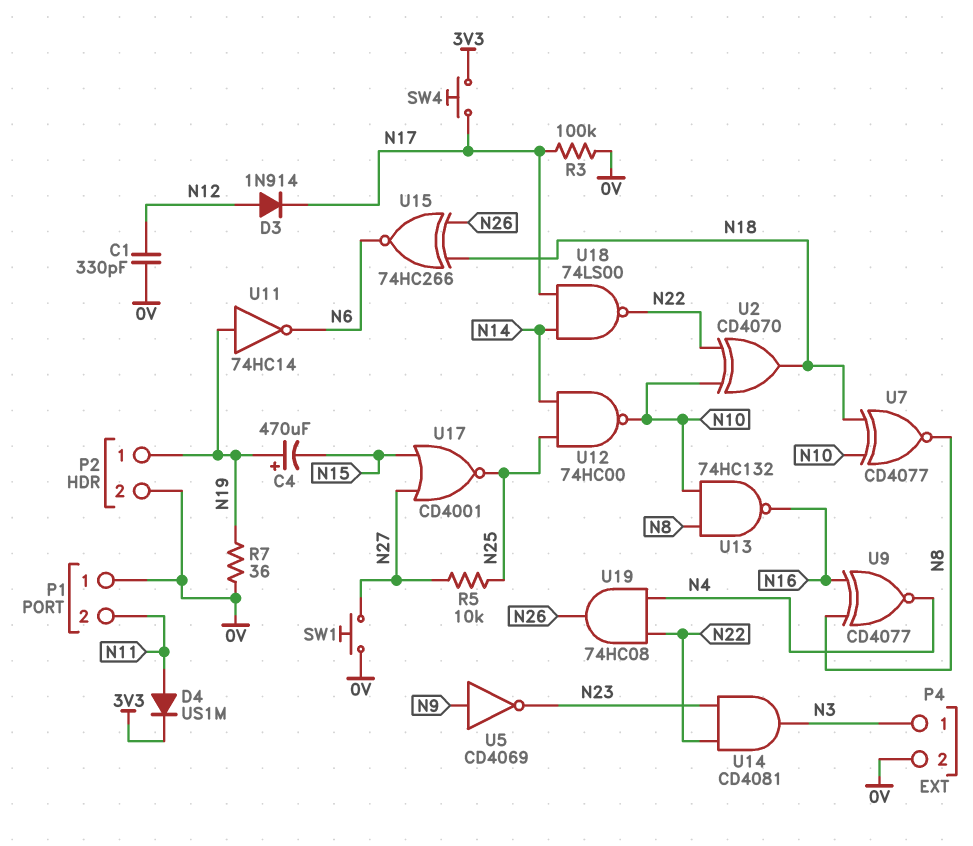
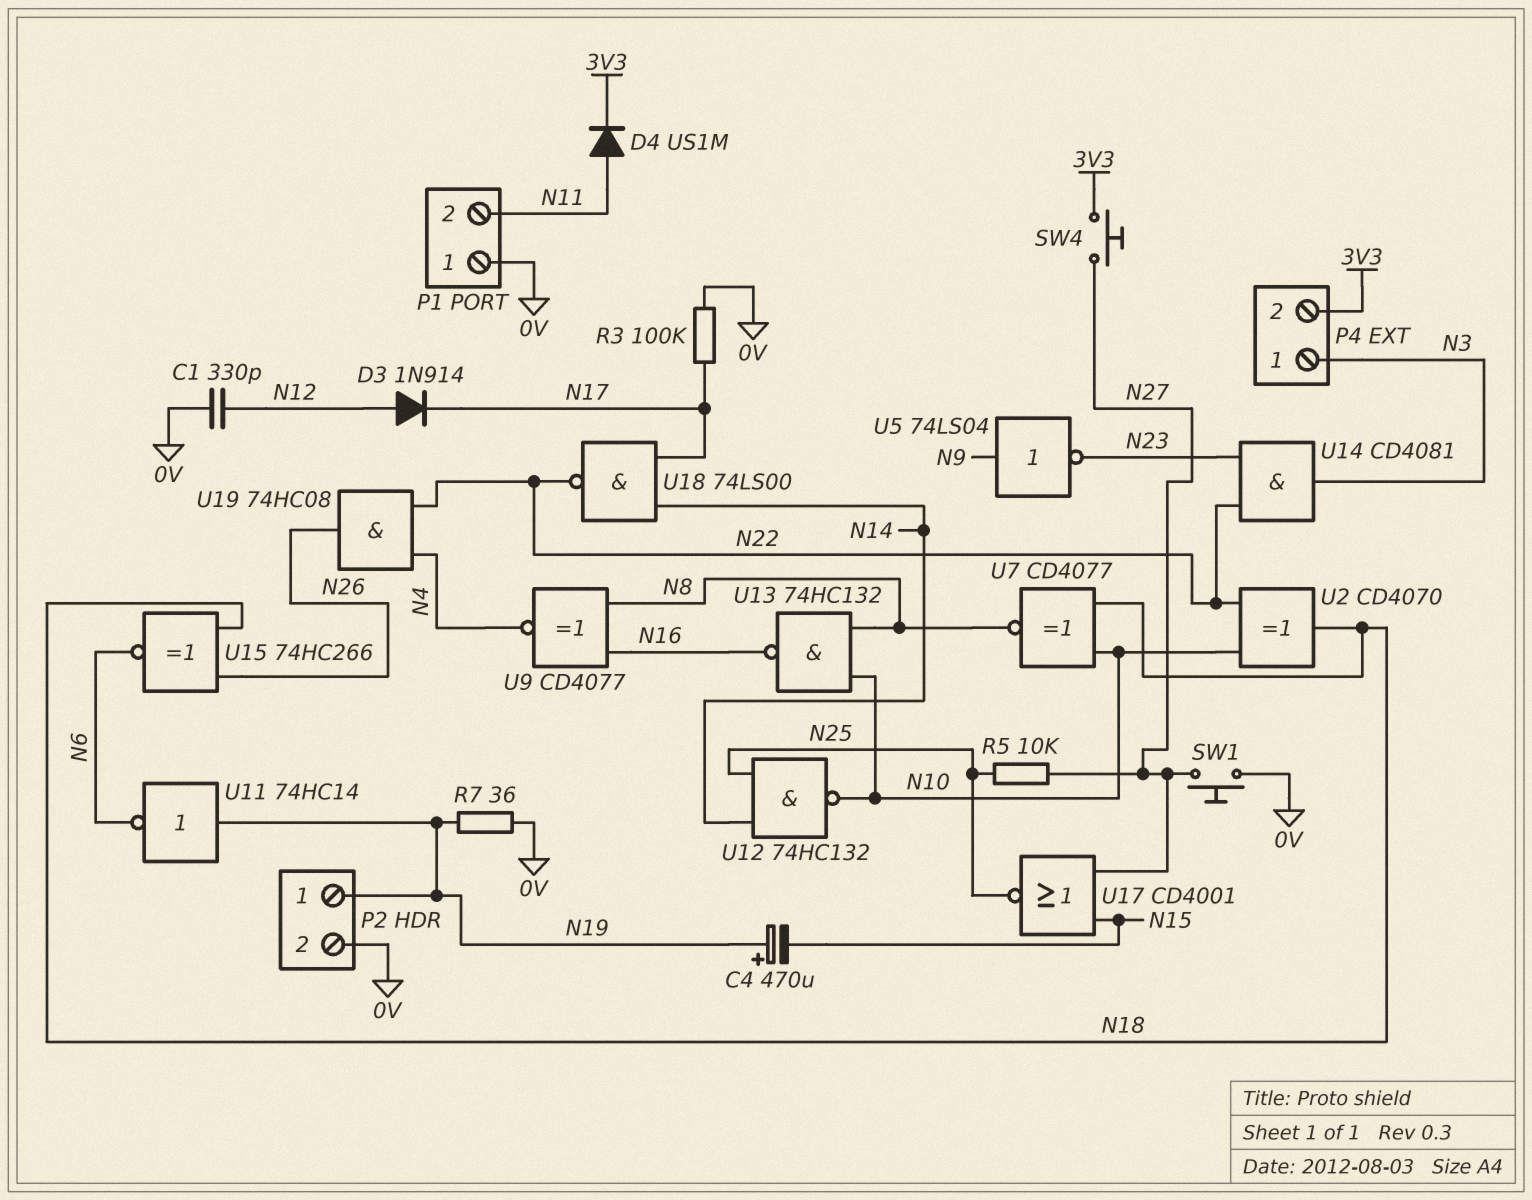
P4 pin 2: 0V -> 3V3
SW4: button (3V3, N17) -> button (3V3, N27)
U5: NOT CD4069 (in N9, out N23) -> NOT 74LS04 (in N9, out N23)
U12: NAND 74HC00 (in N14, in N25, out N10) -> NAND 74HC132 (in N14, in N25, out N10)

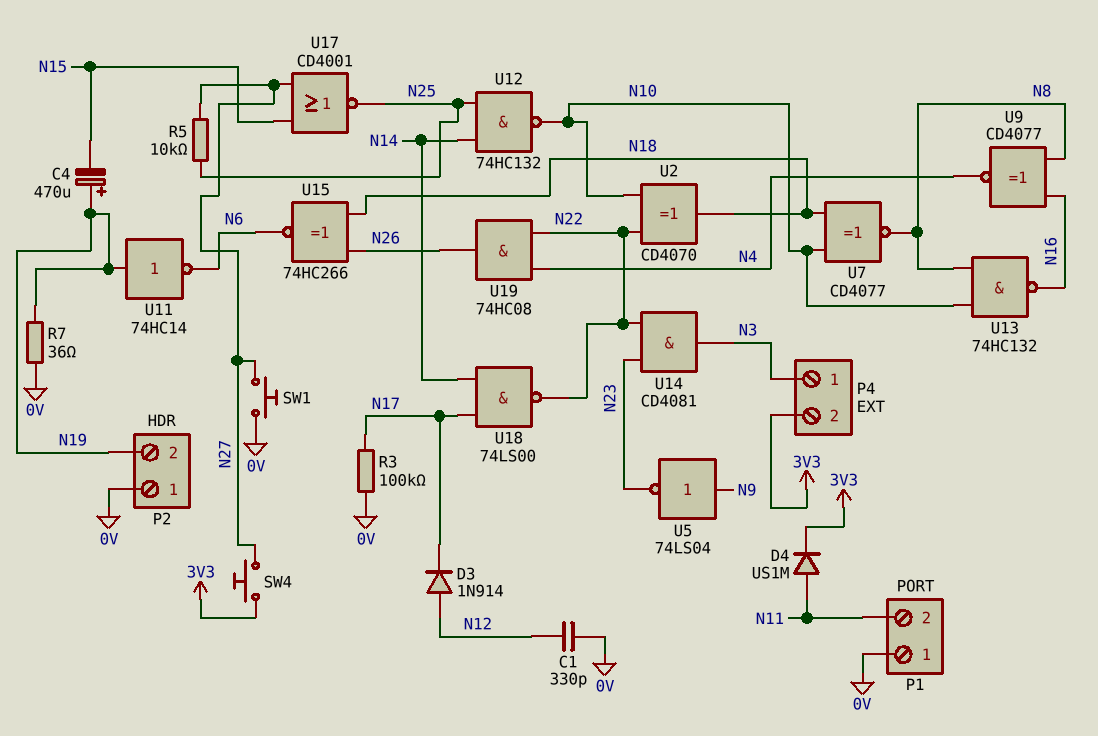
P2 pin 1: N19 -> 0V
P2 pin 2: 0V -> N19

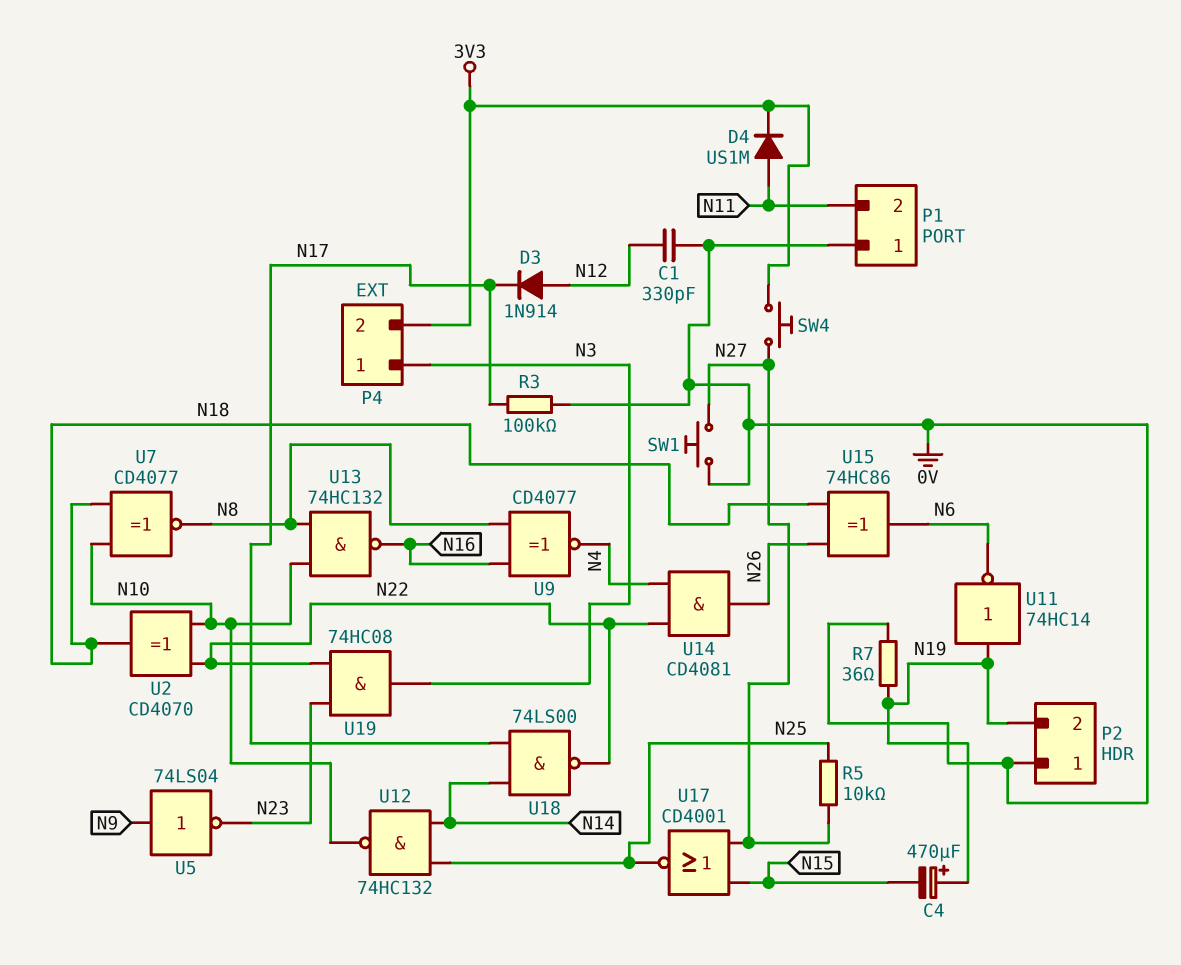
U14: AND CD4081 (in N22, in N23, out N3) -> AND CD4081 (in N4, in N22, out N26)
U15: XNOR 74HC266 (in N18, in N26, out N6) -> XOR 74HC86 (in N18, in N26, out N6)
U19: AND 74HC08 (in N4, in N22, out N26) -> AND 74HC08 (in N22, in N23, out N3)

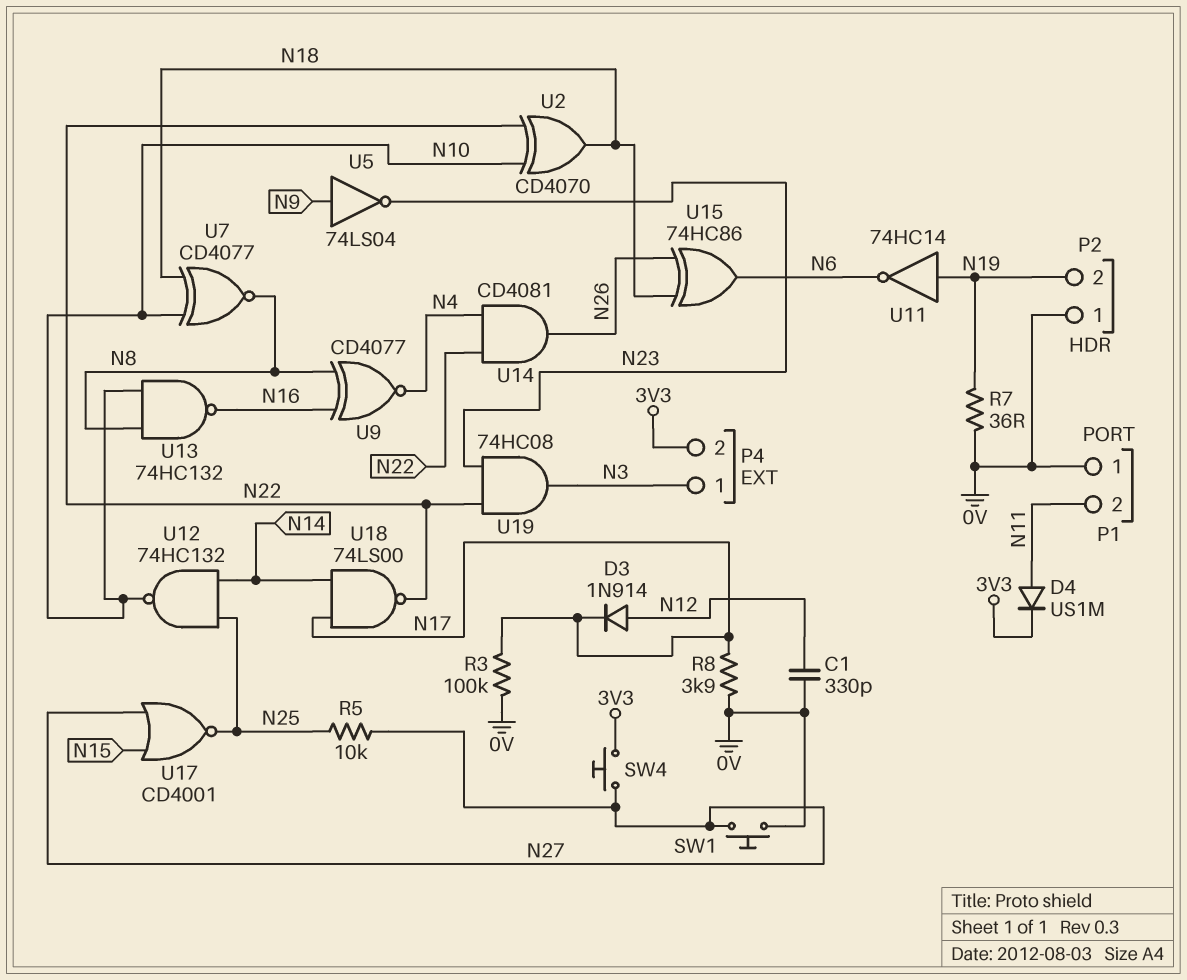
C4: 470uF (plus N19, minus N15) -> none
R8: none -> 3.9k (0V, N17)

